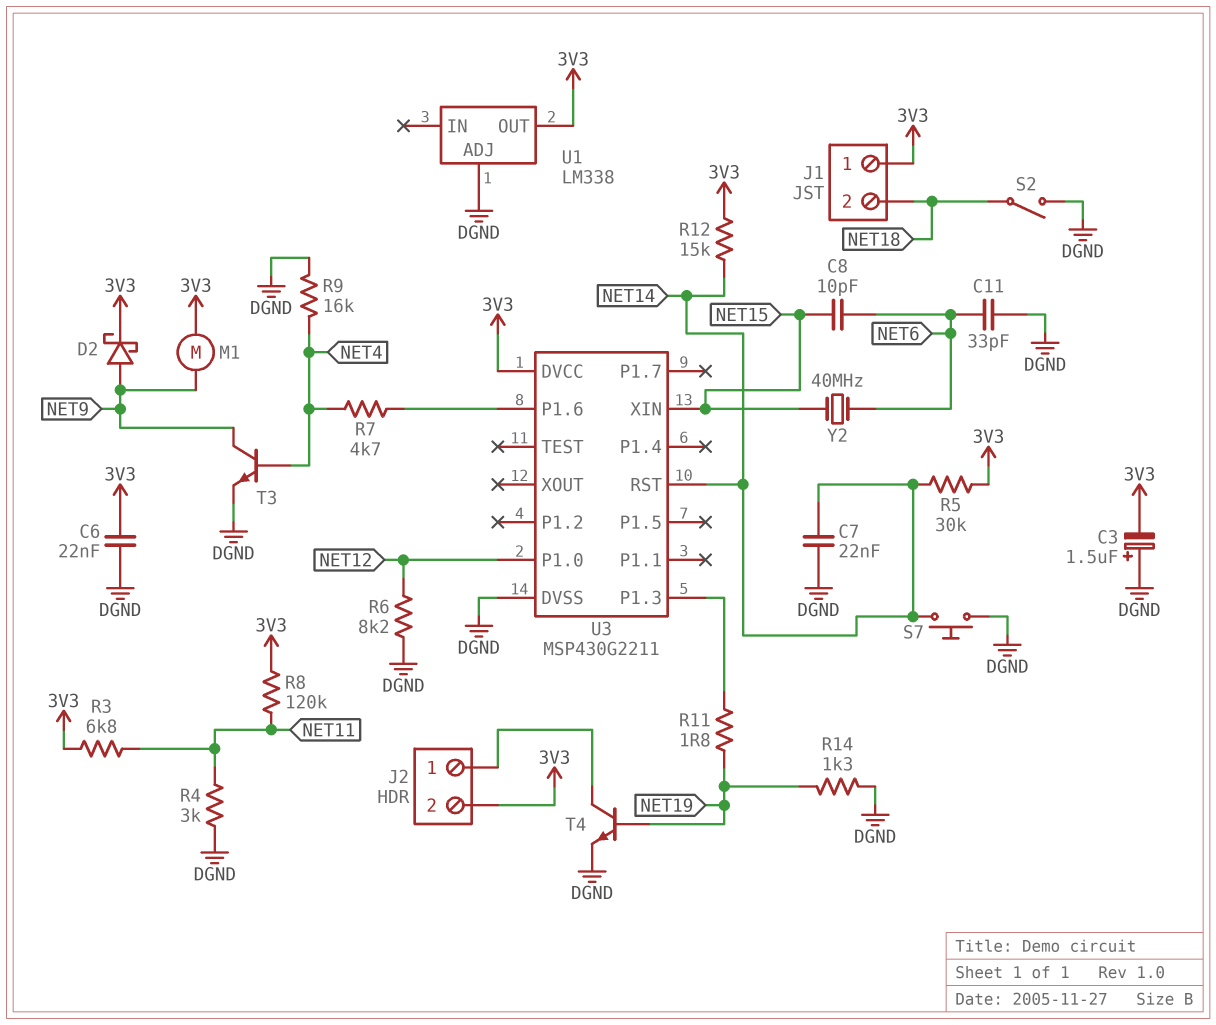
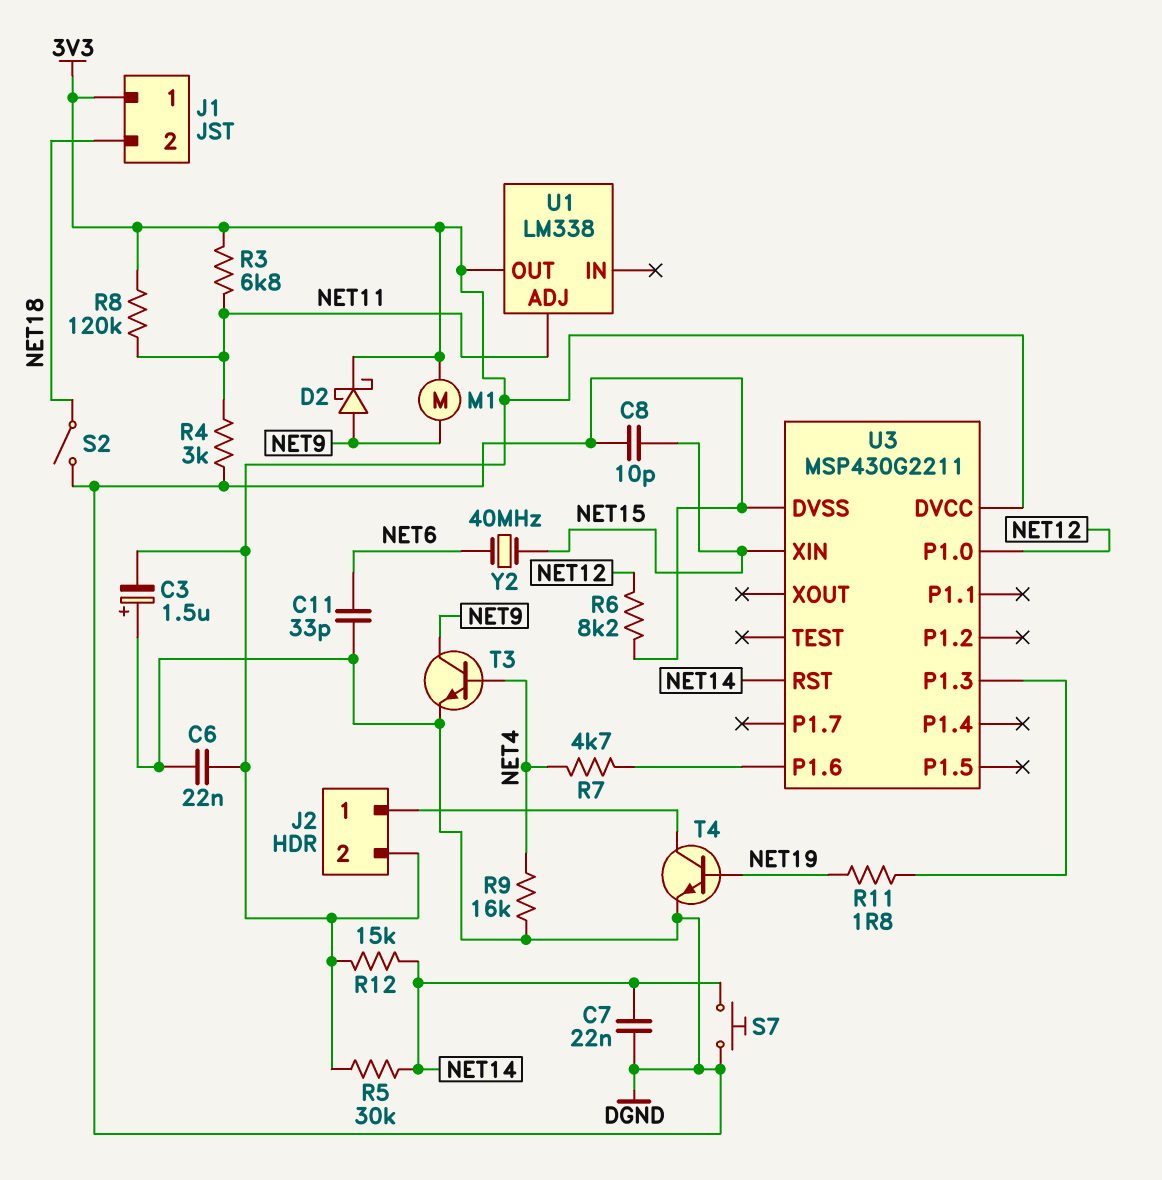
C8: 10pF (NET6, NET15) -> 10pF (DGND, NET15)
R14: 1.3k (DGND, NET19) -> none
U1 pin ADJ: DGND -> NET11

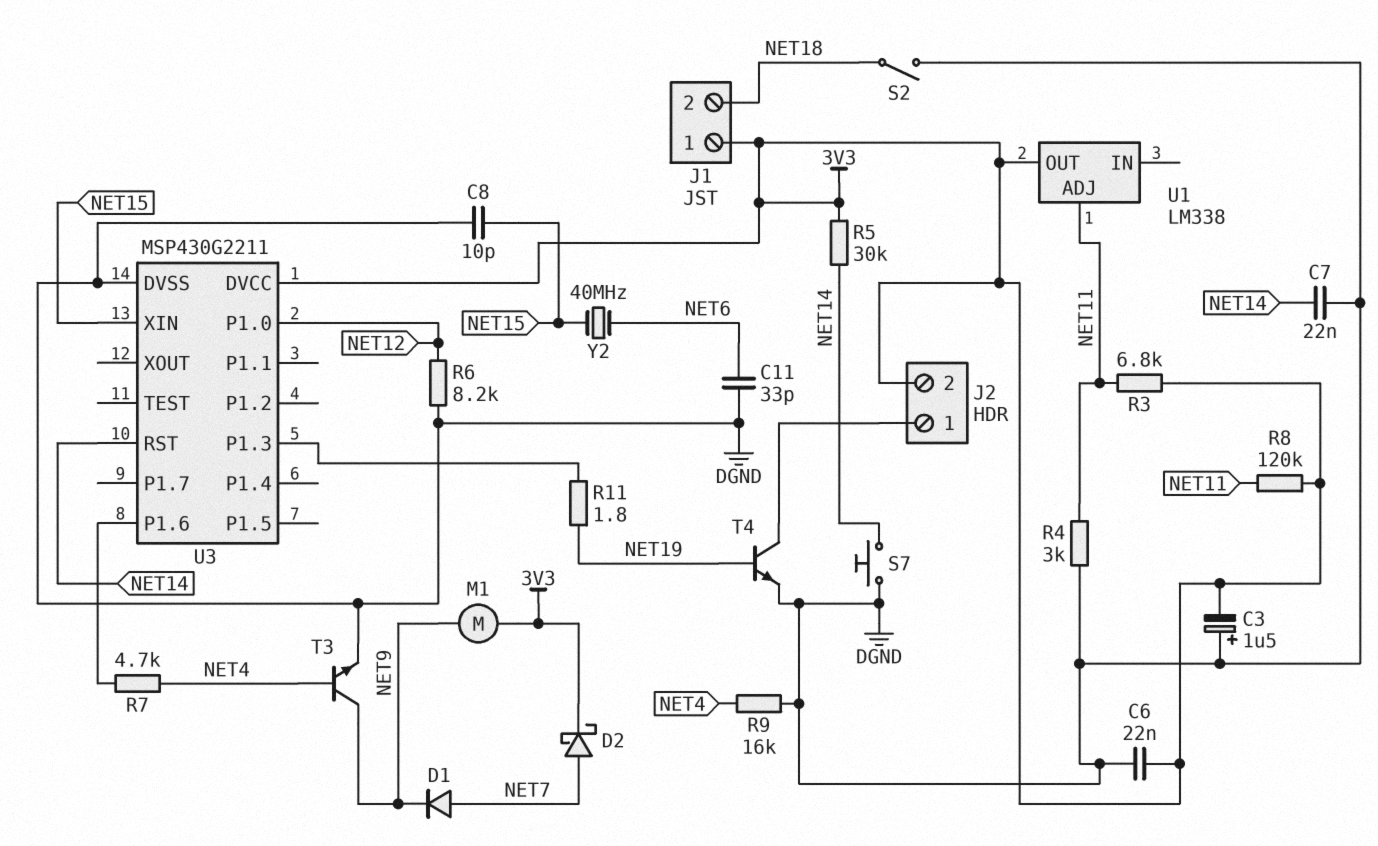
D1: none -> diode (A NET7, K NET9)
D2: schottky (A NET9, K 3V3) -> schottky (A NET7, K 3V3)
R12: 15k (3V3, NET14) -> none

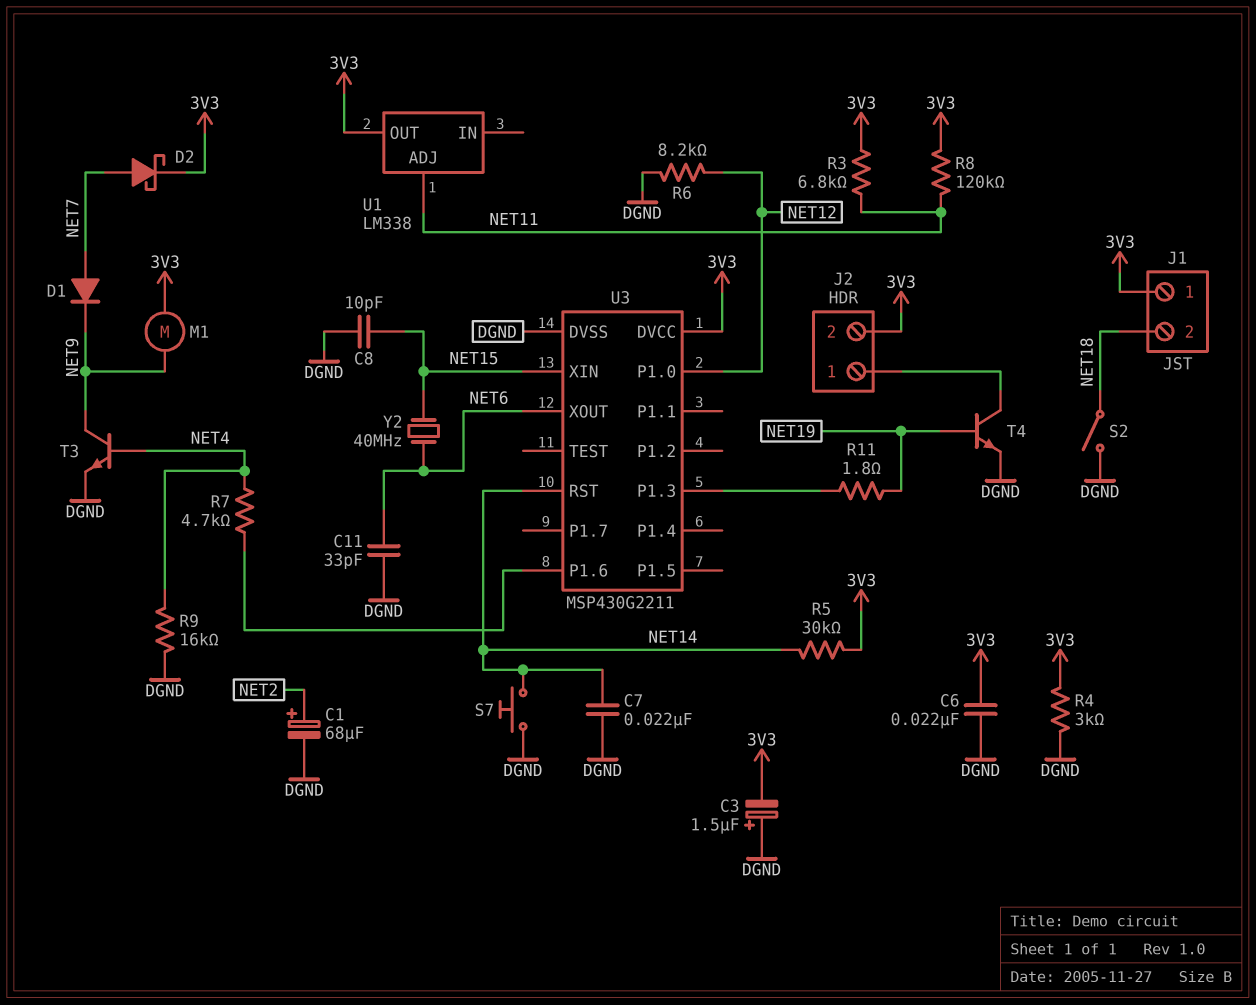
C1: none -> 68uF (plus NET2, minus DGND)
R4: 3k (DGND, NET11) -> 3k (3V3, DGND)
U3 pin XOUT: none -> NET6

